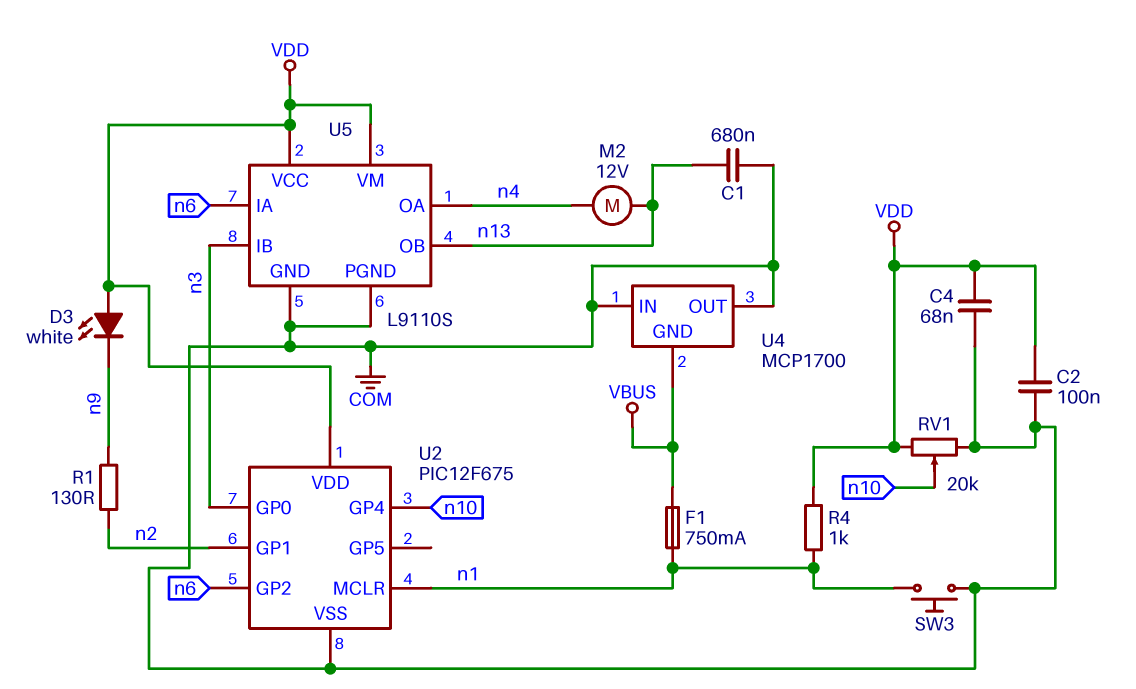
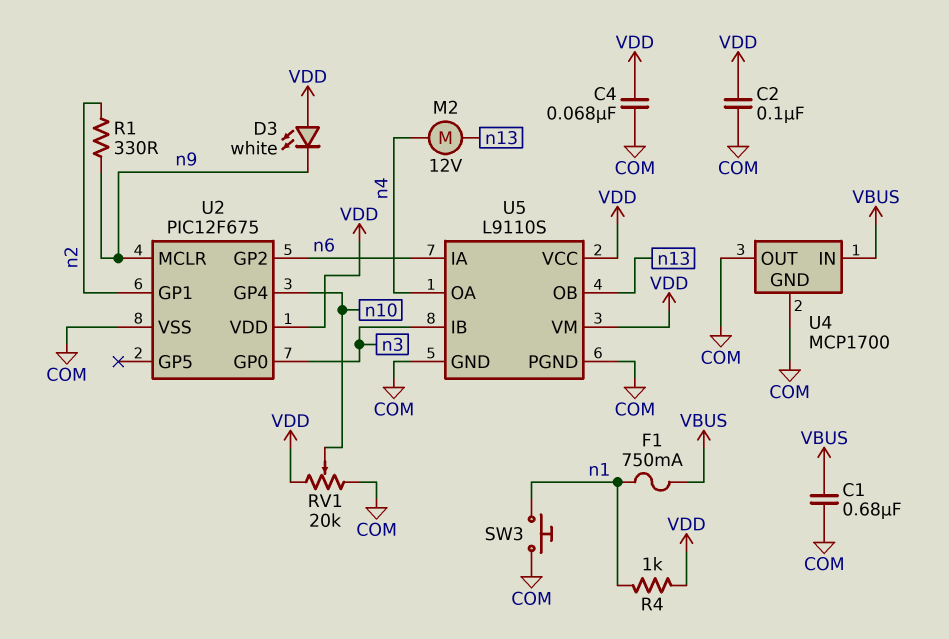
C1: 680nF (COM, n13) -> 680nF (COM, VBUS)
R1: 130 (n2, n9) -> 330 (n2, n9)
U2 pin MCLR: n1 -> n9
U4 pin GND: VBUS -> COM
U4 pin IN: COM -> VBUS

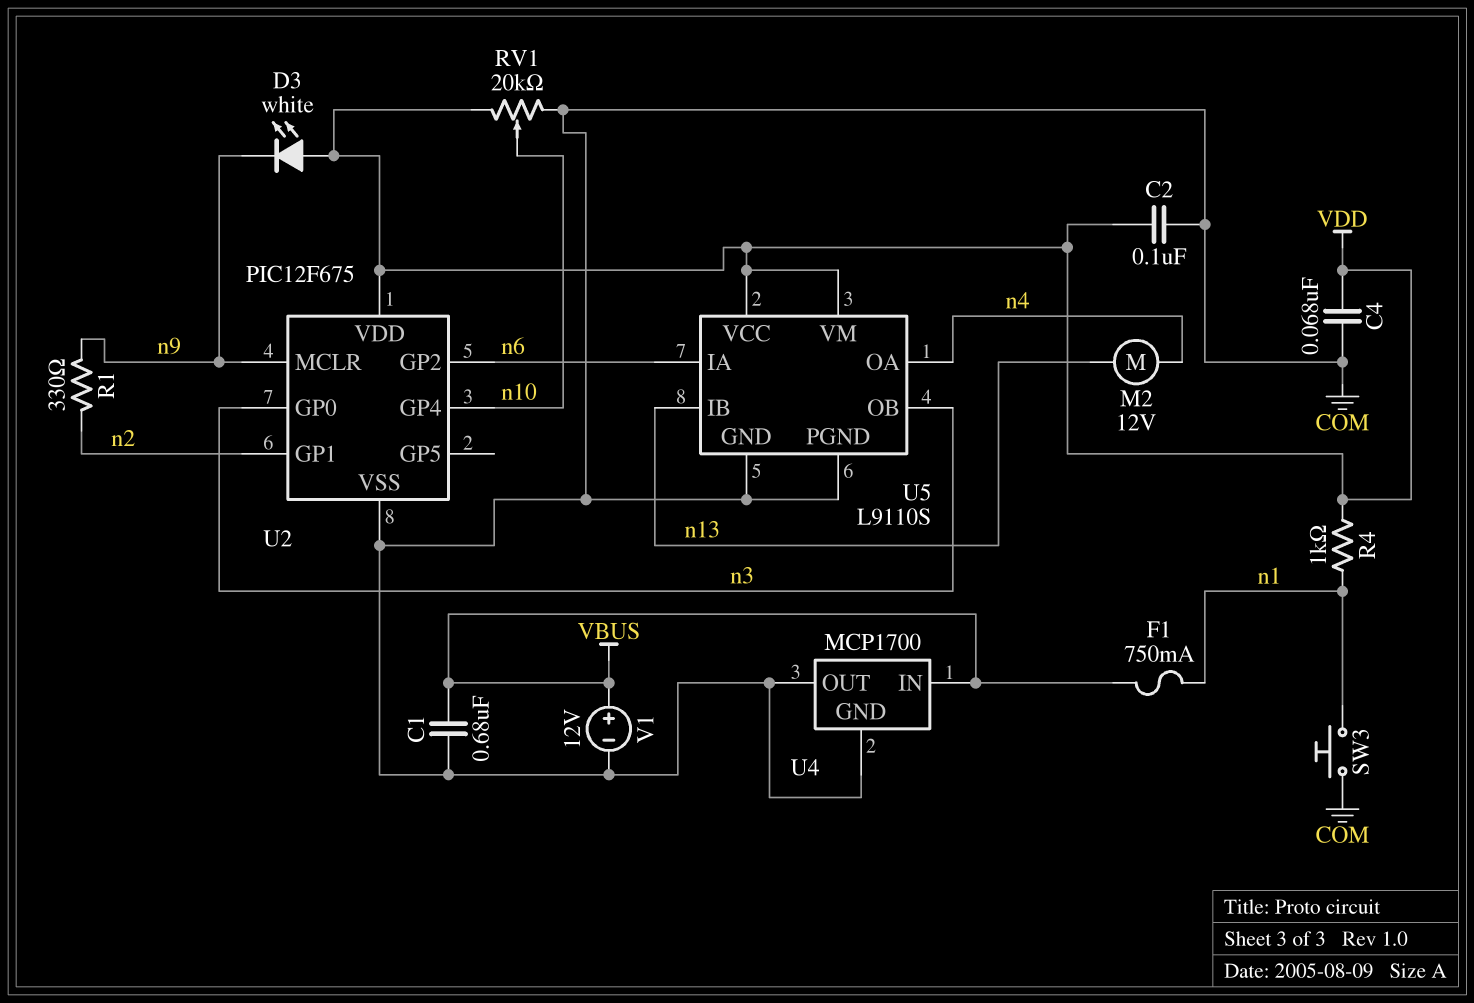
U5 pin IB: n3 -> n13
U5 pin OB: n13 -> n3
V1: none -> 12V (plus VBUS, minus COM)

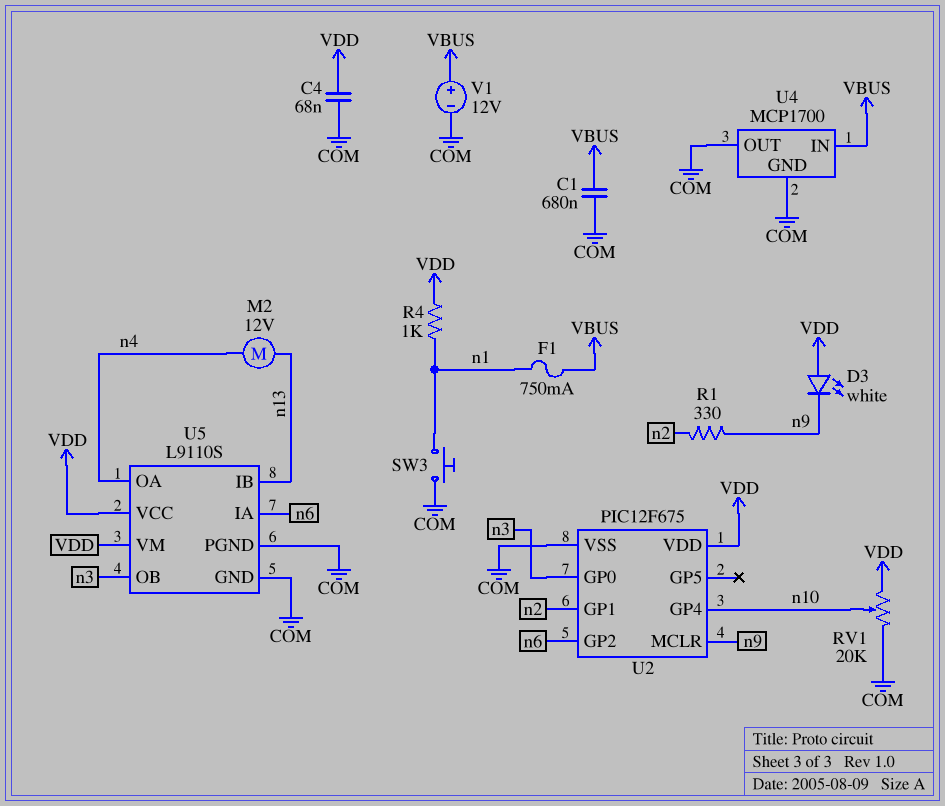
C2: 100nF (COM, VDD) -> none

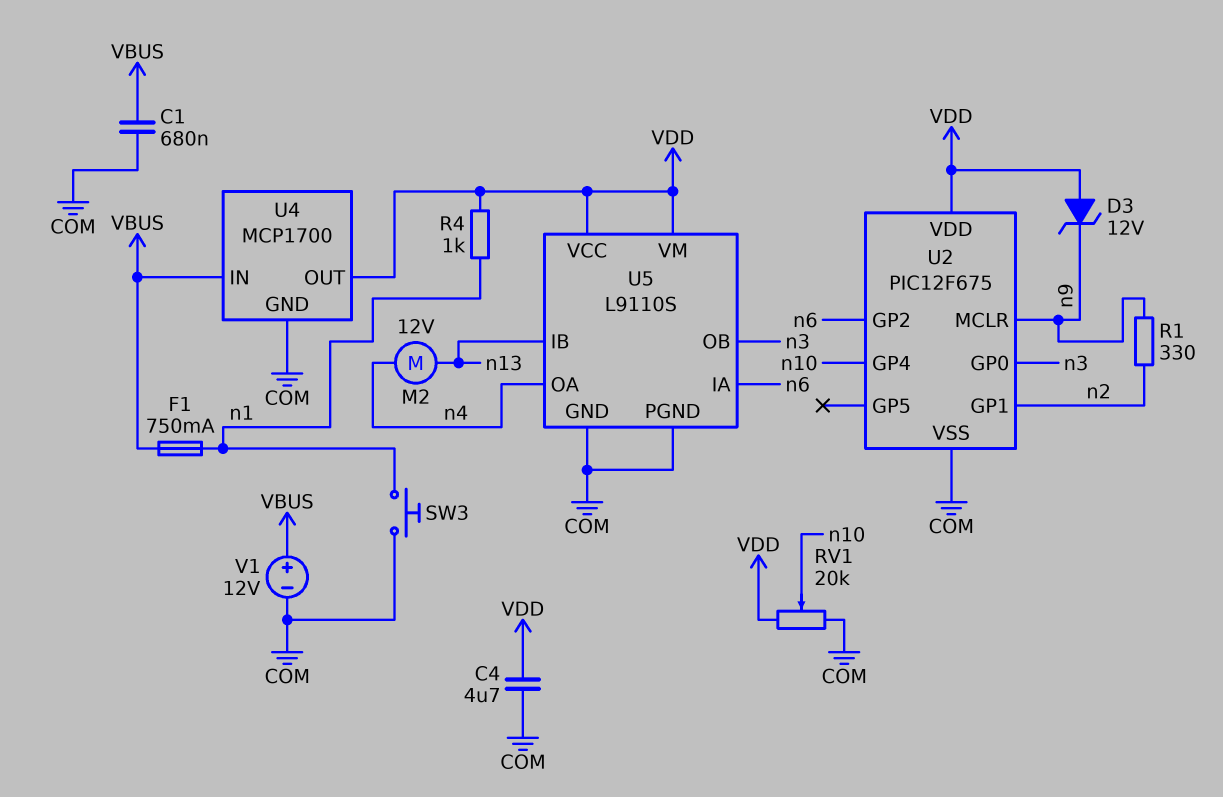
C4: 68nF (COM, VDD) -> 4.7uF (COM, VDD)
D3: LED white (A VDD, K n9) -> zener 12V (A VDD, K n9)
U4 pin OUT: COM -> VDD

